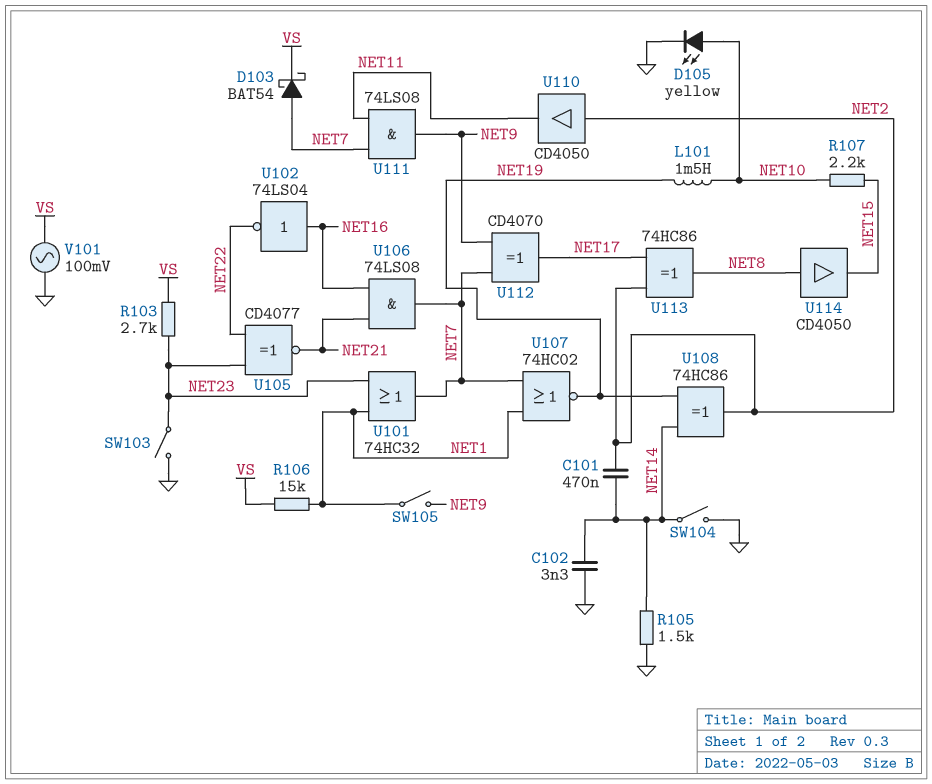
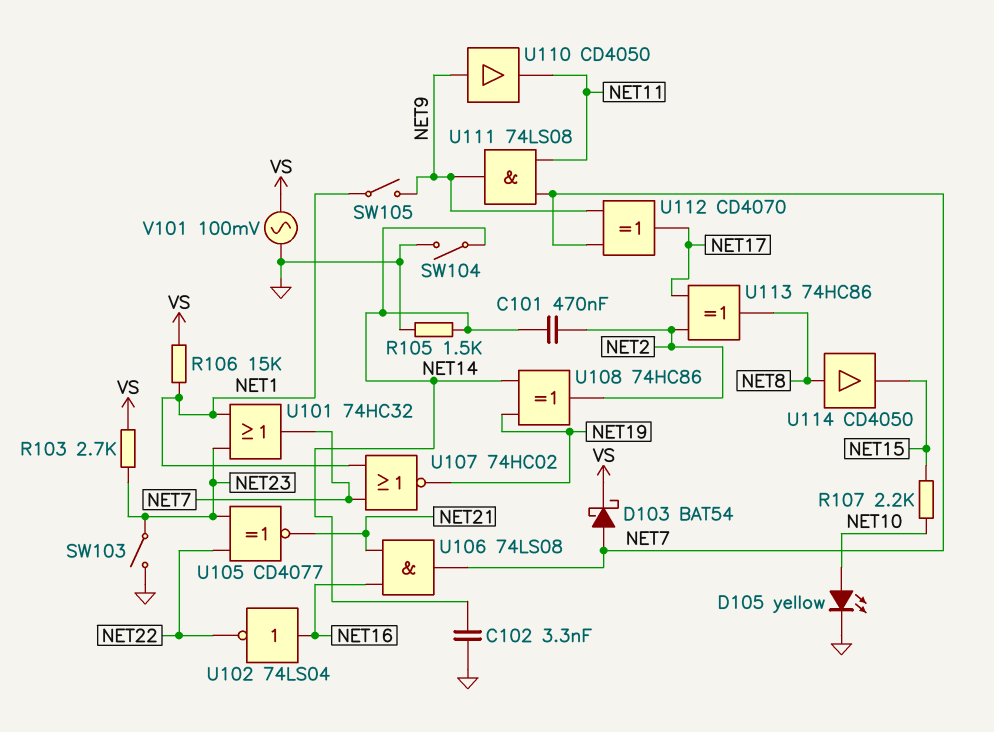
L101: 1.5mH (NET10, NET19) -> none
U110: buffer CD4050 (in NET2, out NET11) -> buffer CD4050 (in NET9, out NET11)

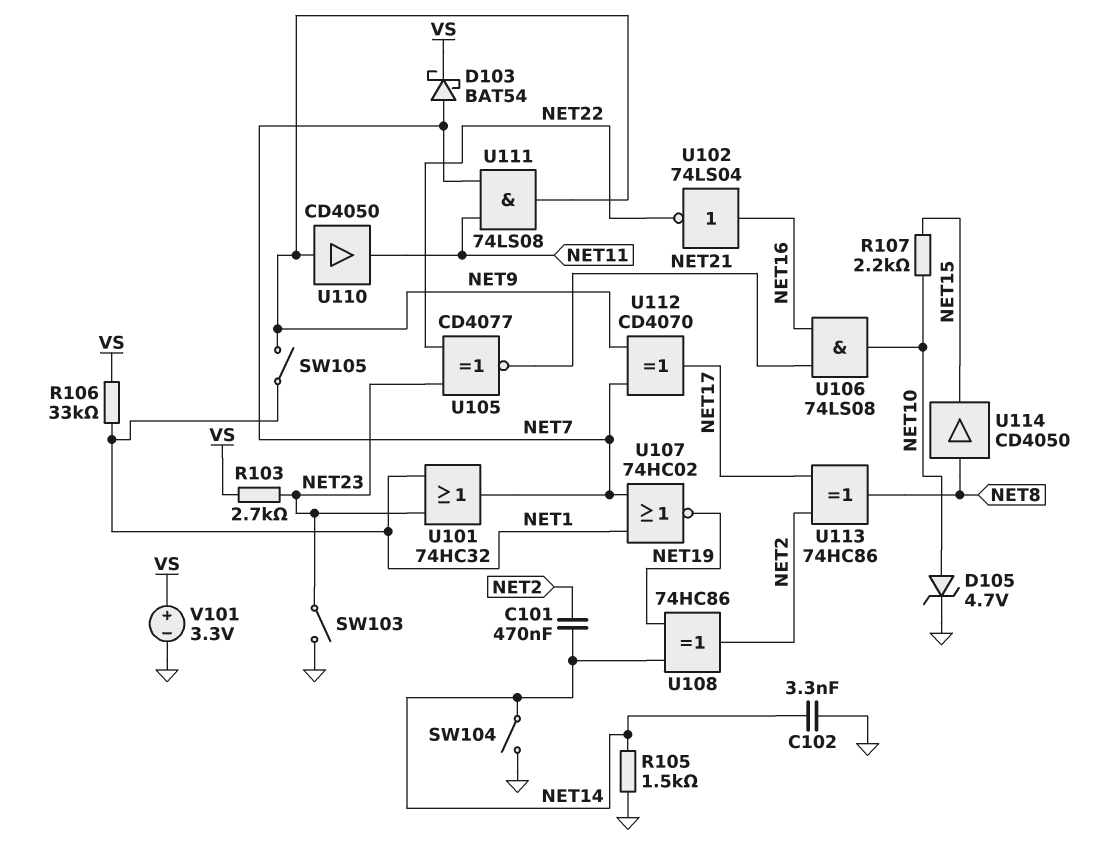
D105: LED yellow (A NET10, K GND) -> zener 4.7V (A NET10, K GND)
R106: 15k (NET1, VS) -> 33k (NET1, VS)
U106: AND 74LS08 (in NET16, in NET21, out NET7) -> AND 74LS08 (in NET16, in NET21, out NET10)
V101: AC 100mV (GND, VS) -> 3.3V (plus VS, minus GND)

